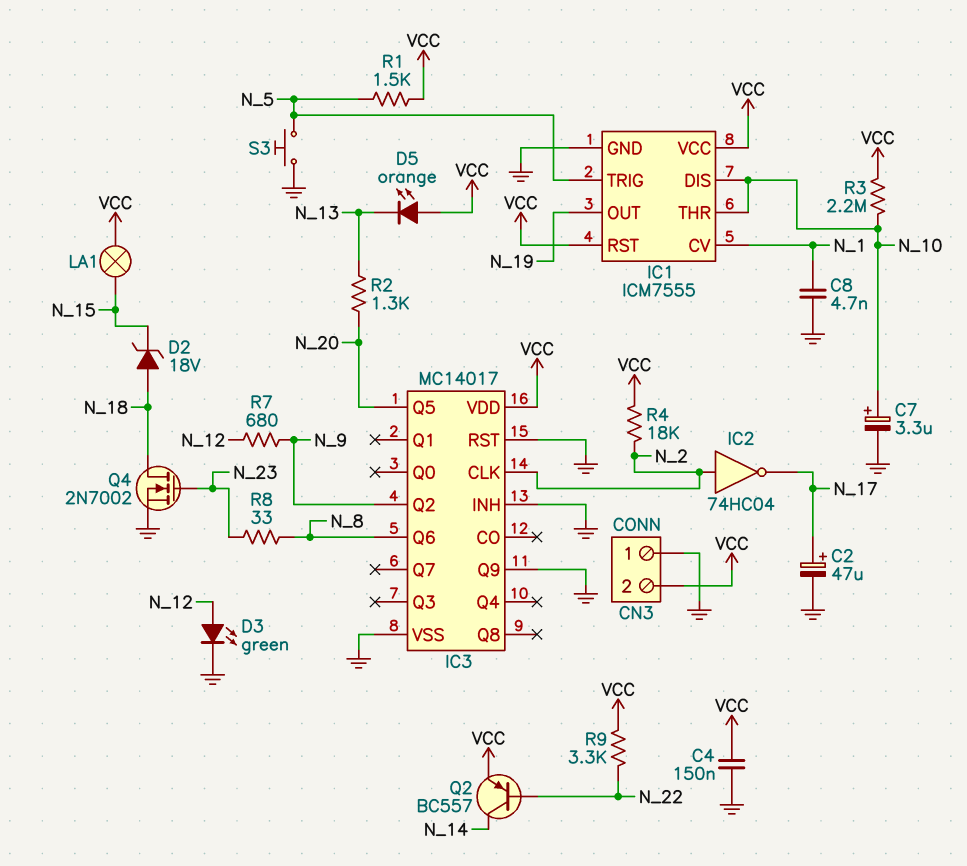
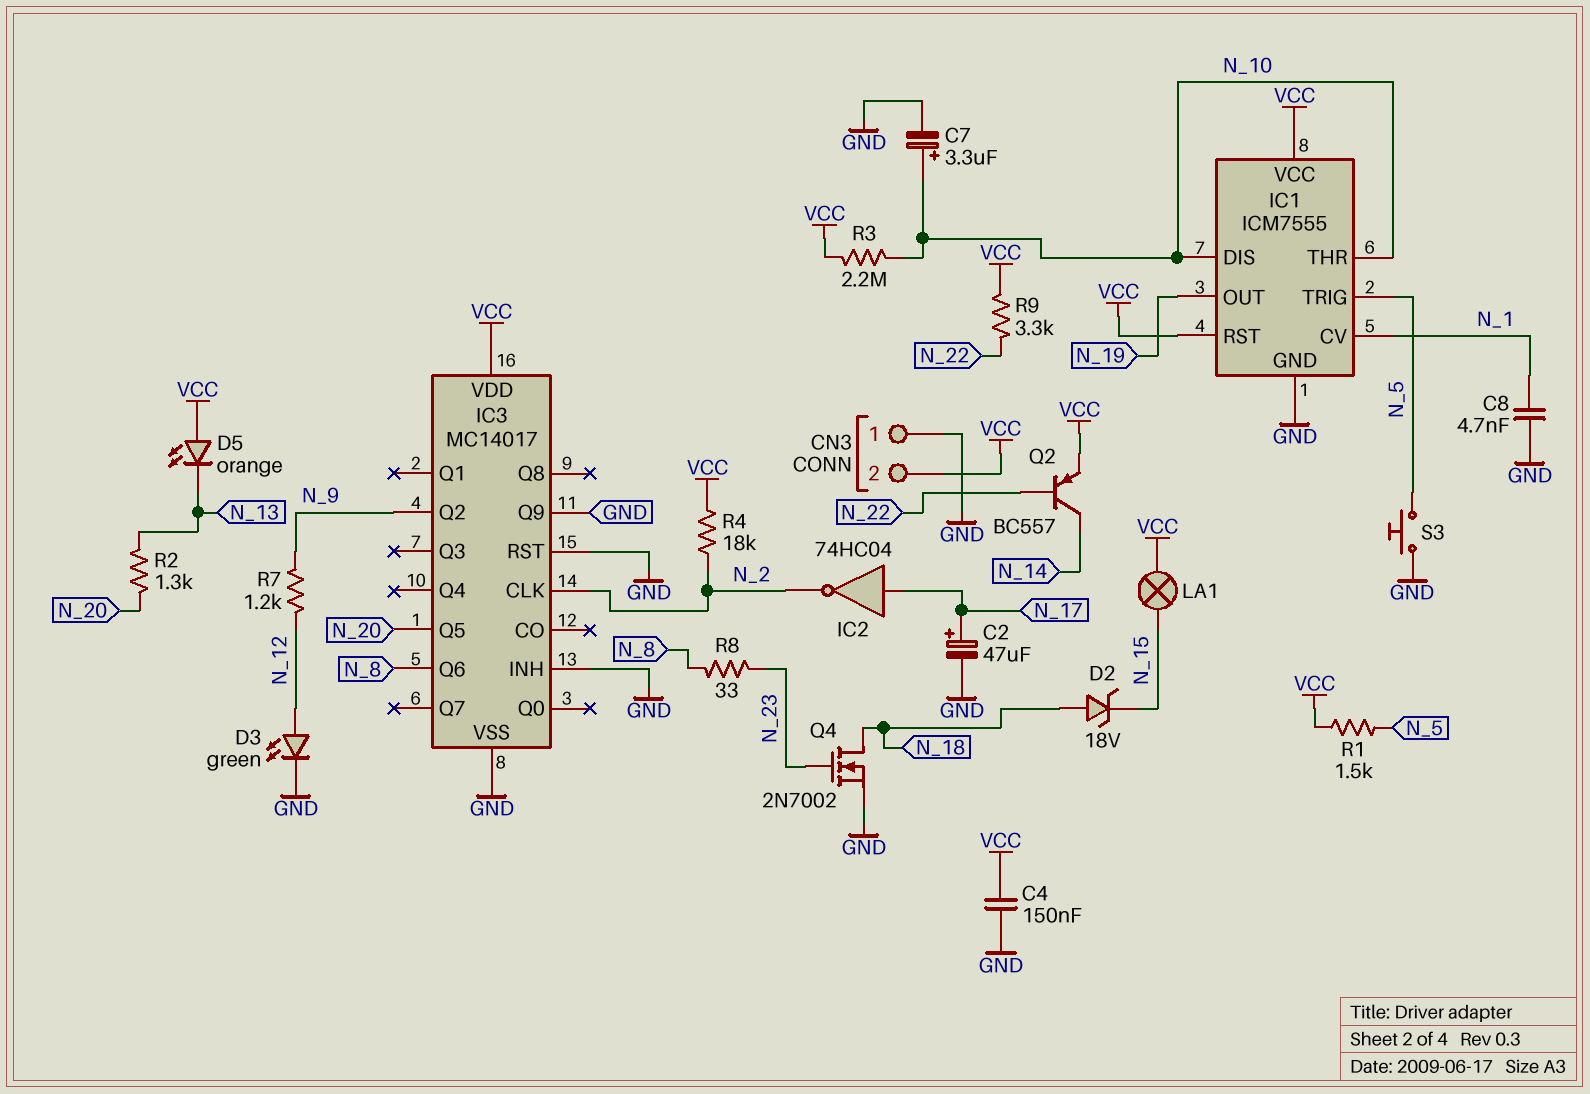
IC2: NOT 74HC04 (in N_2, out N_17) -> NOT 74HC04 (in N_17, out N_2)
R7: 680 (N_9, N_12) -> 1.2k (N_9, N_12)

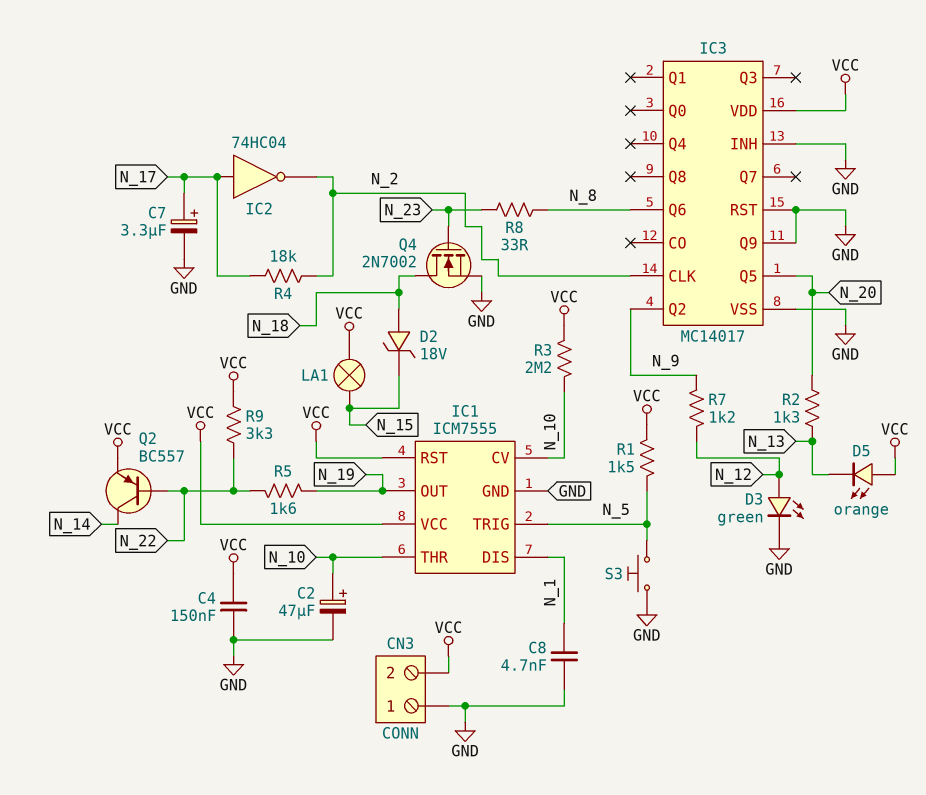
C2: 47uF (plus N_17, minus GND) -> 47uF (plus N_10, minus GND)
C7: 3.3uF (plus N_10, minus GND) -> 3.3uF (plus N_17, minus GND)
IC1 pin CV: N_1 -> N_10
IC1 pin DIS: N_10 -> N_1
R4: 18k (N_2, VCC) -> 18k (N_2, N_17)
R5: none -> 1.6k (N_19, N_22)

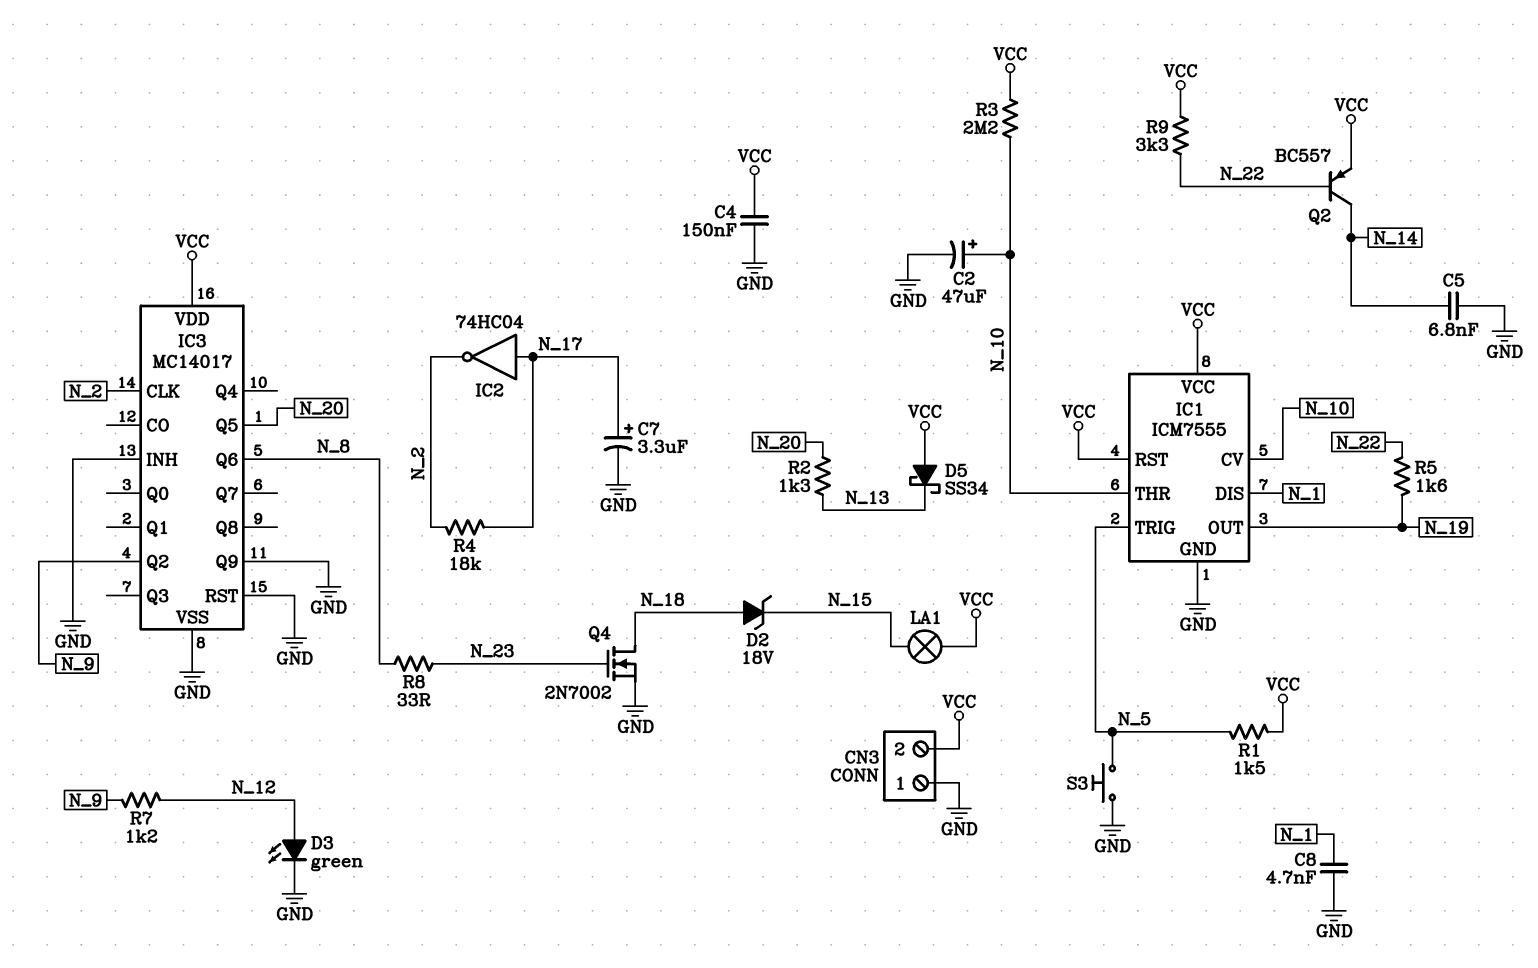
C5: none -> 6.8nF (GND, N_14)
D5: LED orange (A VCC, K N_13) -> schottky SS34 (A VCC, K N_13)

